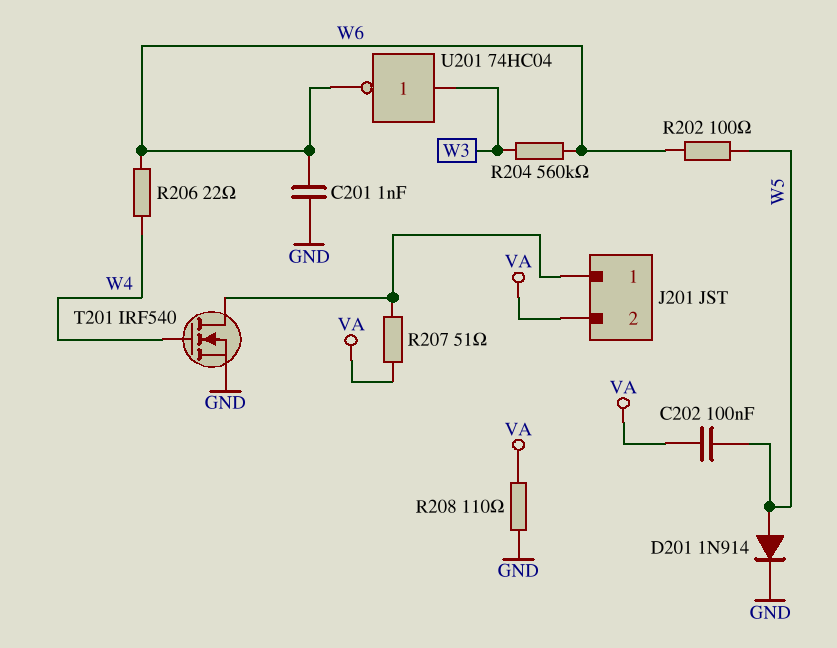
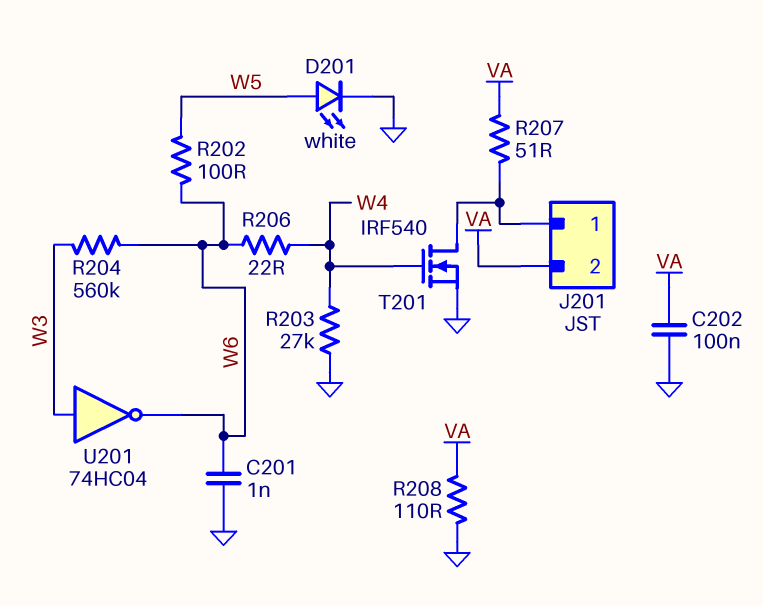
C202: 100nF (VA, W5) -> 100nF (GND, VA)
D201: diode 1N914 (A W5, K GND) -> LED white (A W5, K GND)
R203: none -> 27k (GND, W4)

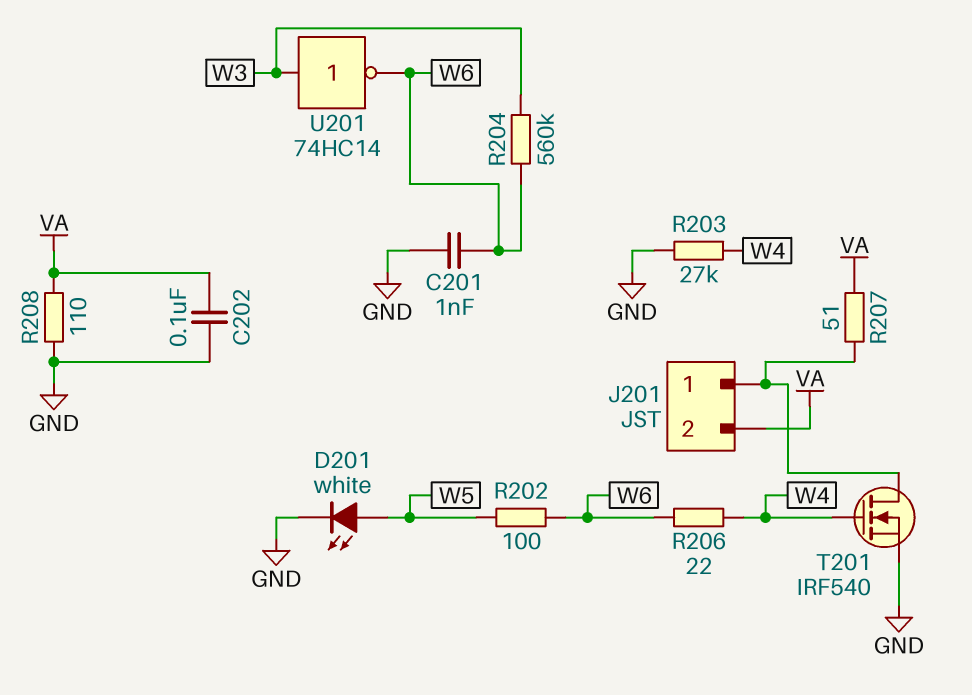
U201: NOT 74HC04 (in W3, out W6) -> NOT 74HC14 (in W3, out W6)

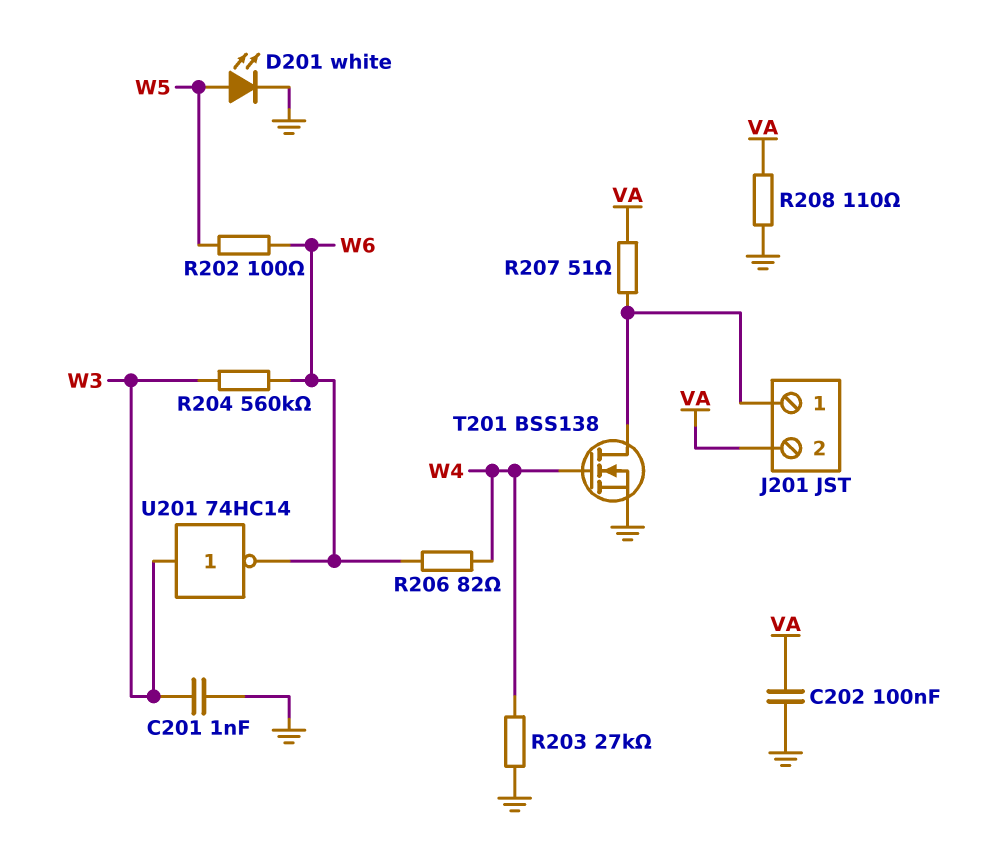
C201: 1nF (GND, W6) -> 1nF (GND, W3)
R206: 22 (W4, W6) -> 82 (W4, W6)
T201: NMOS IRF540 (G W4, D J201/1, S GND) -> NMOS BSS138 (G W4, D J201/1, S GND)

